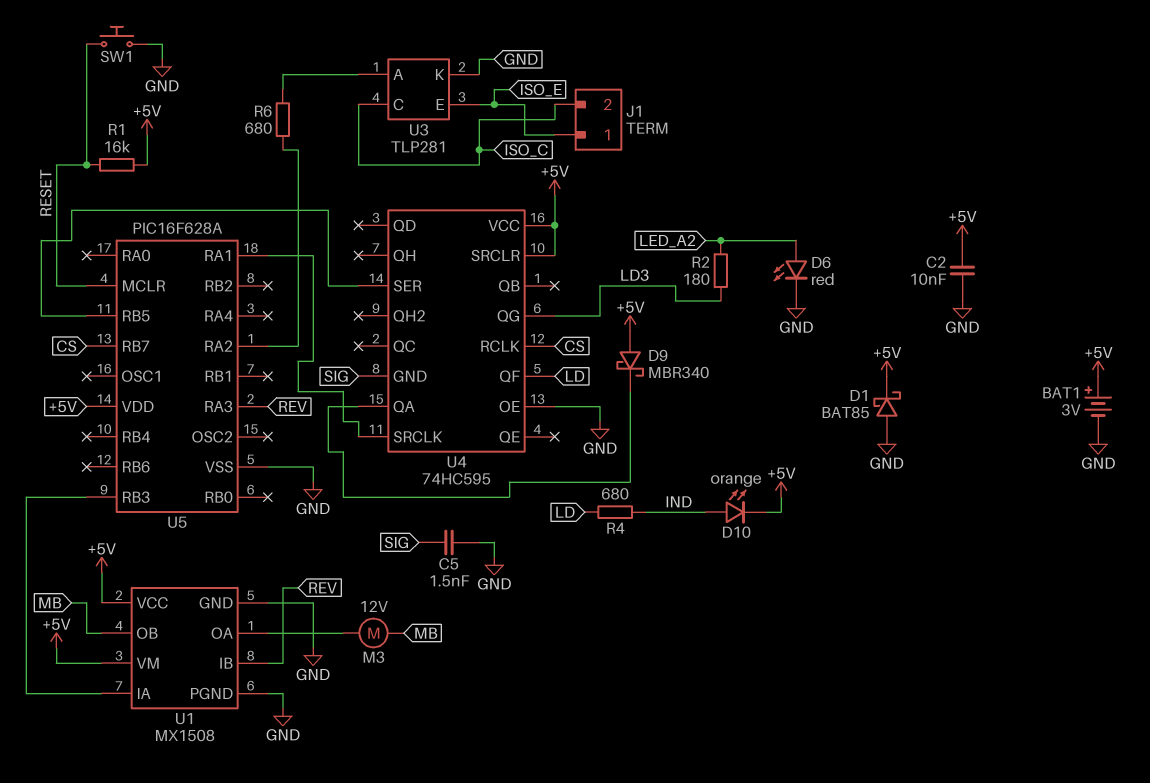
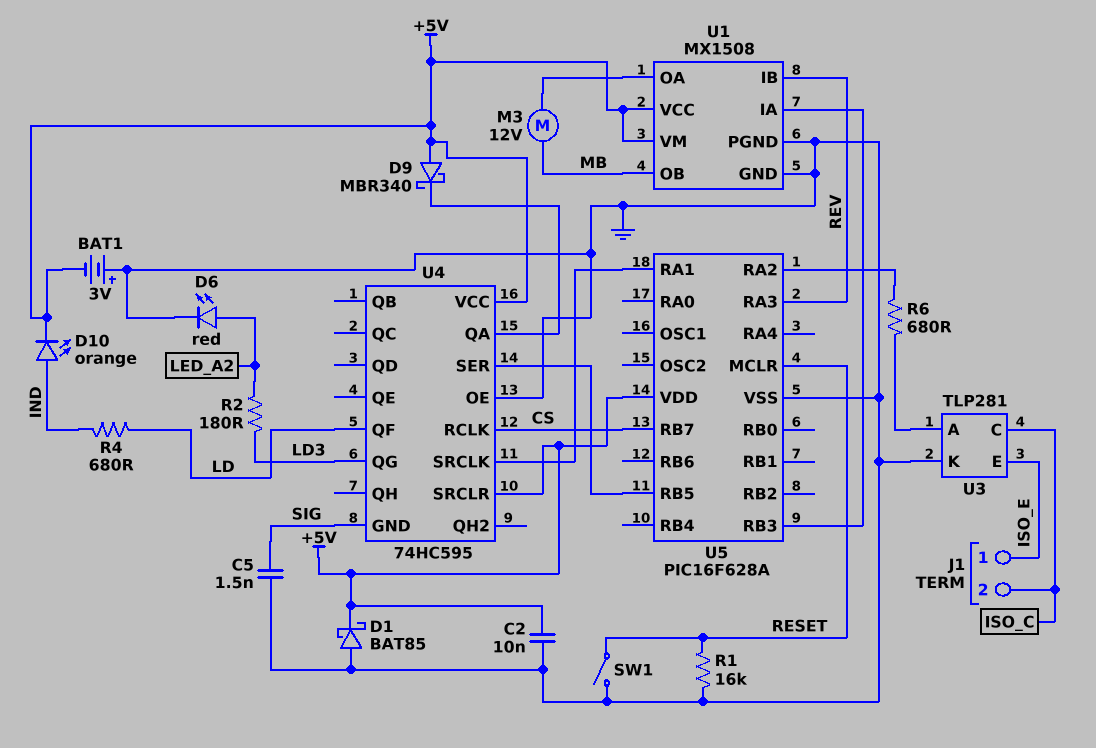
BAT1: 3V (plus +5V, minus GND) -> 3V (plus GND, minus +5V)
R1: 16k (+5V, RESET) -> 16k (GND, RESET)
SW1: button (GND, RESET) -> switch (GND, RESET)

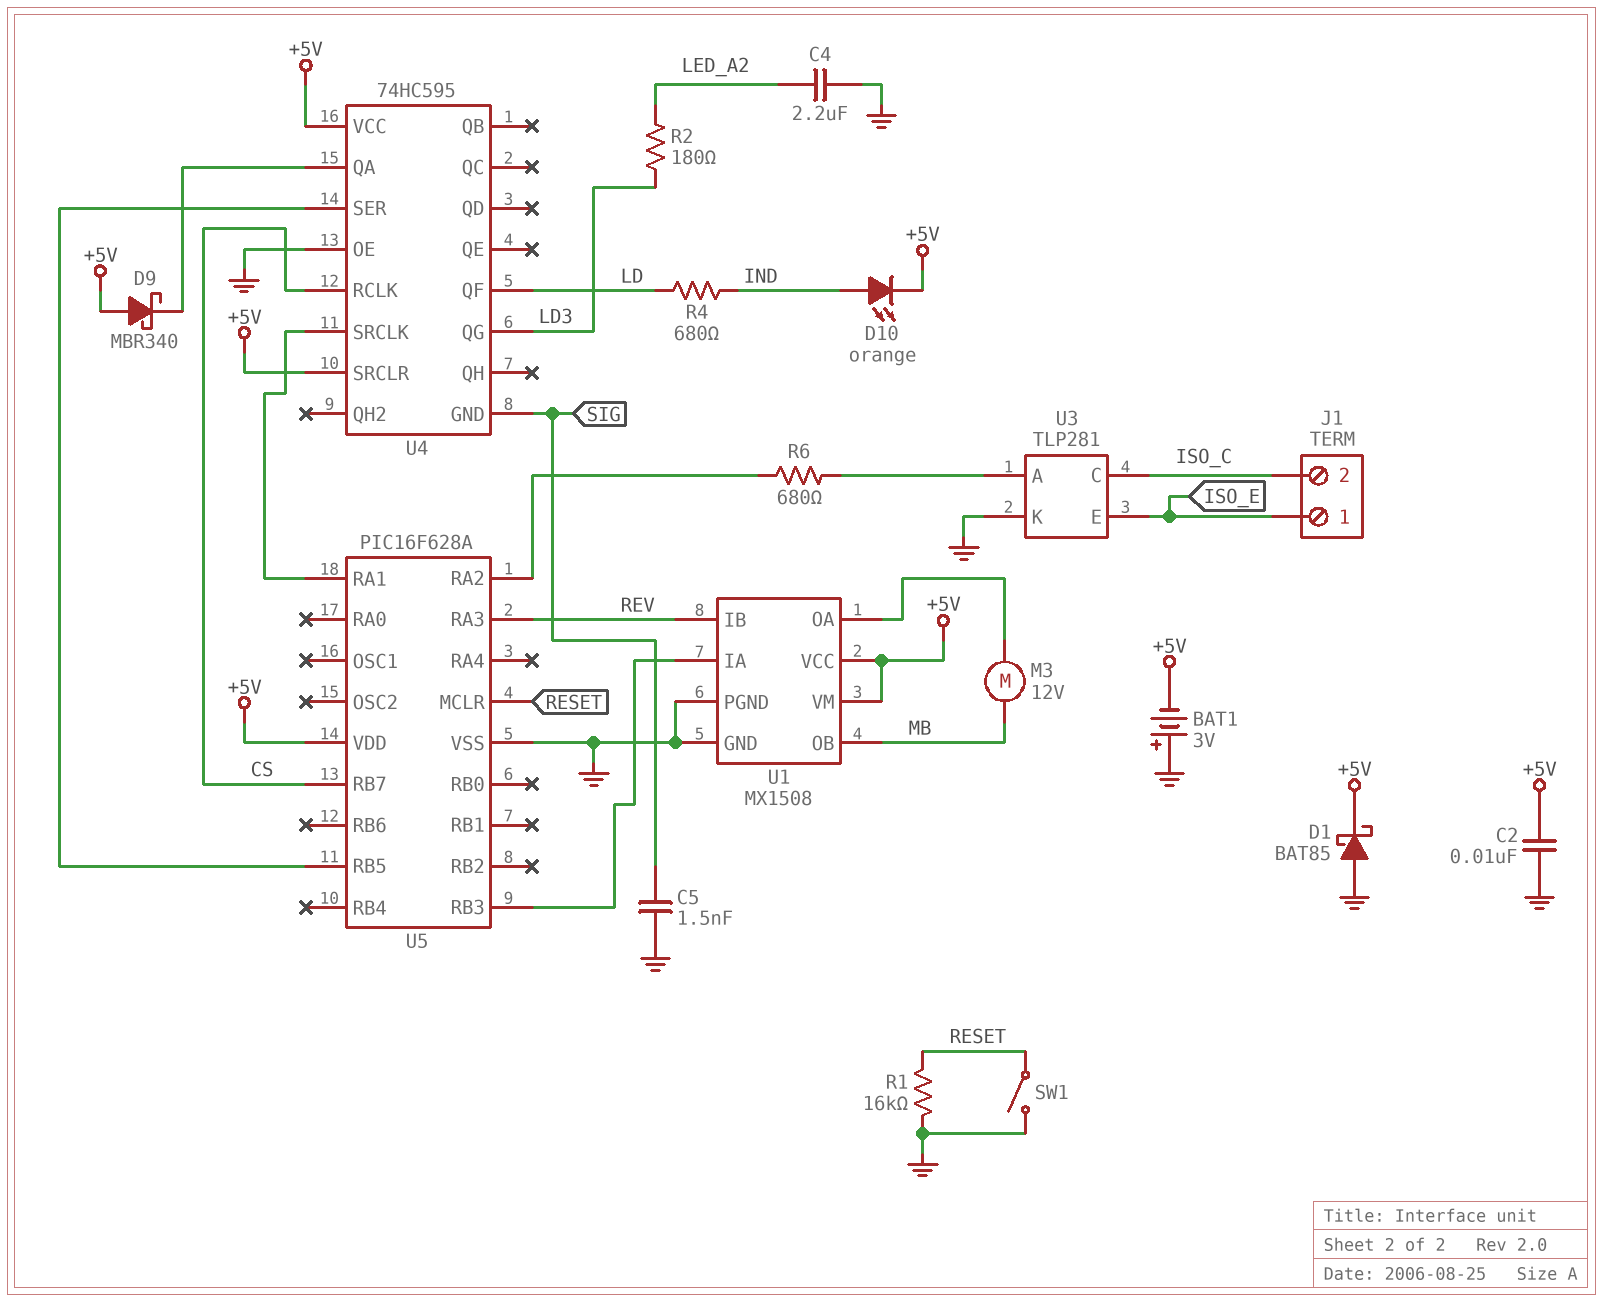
C4: none -> 2.2uF (GND, LED_A2)
D6: LED red (A LED_A2, K GND) -> none

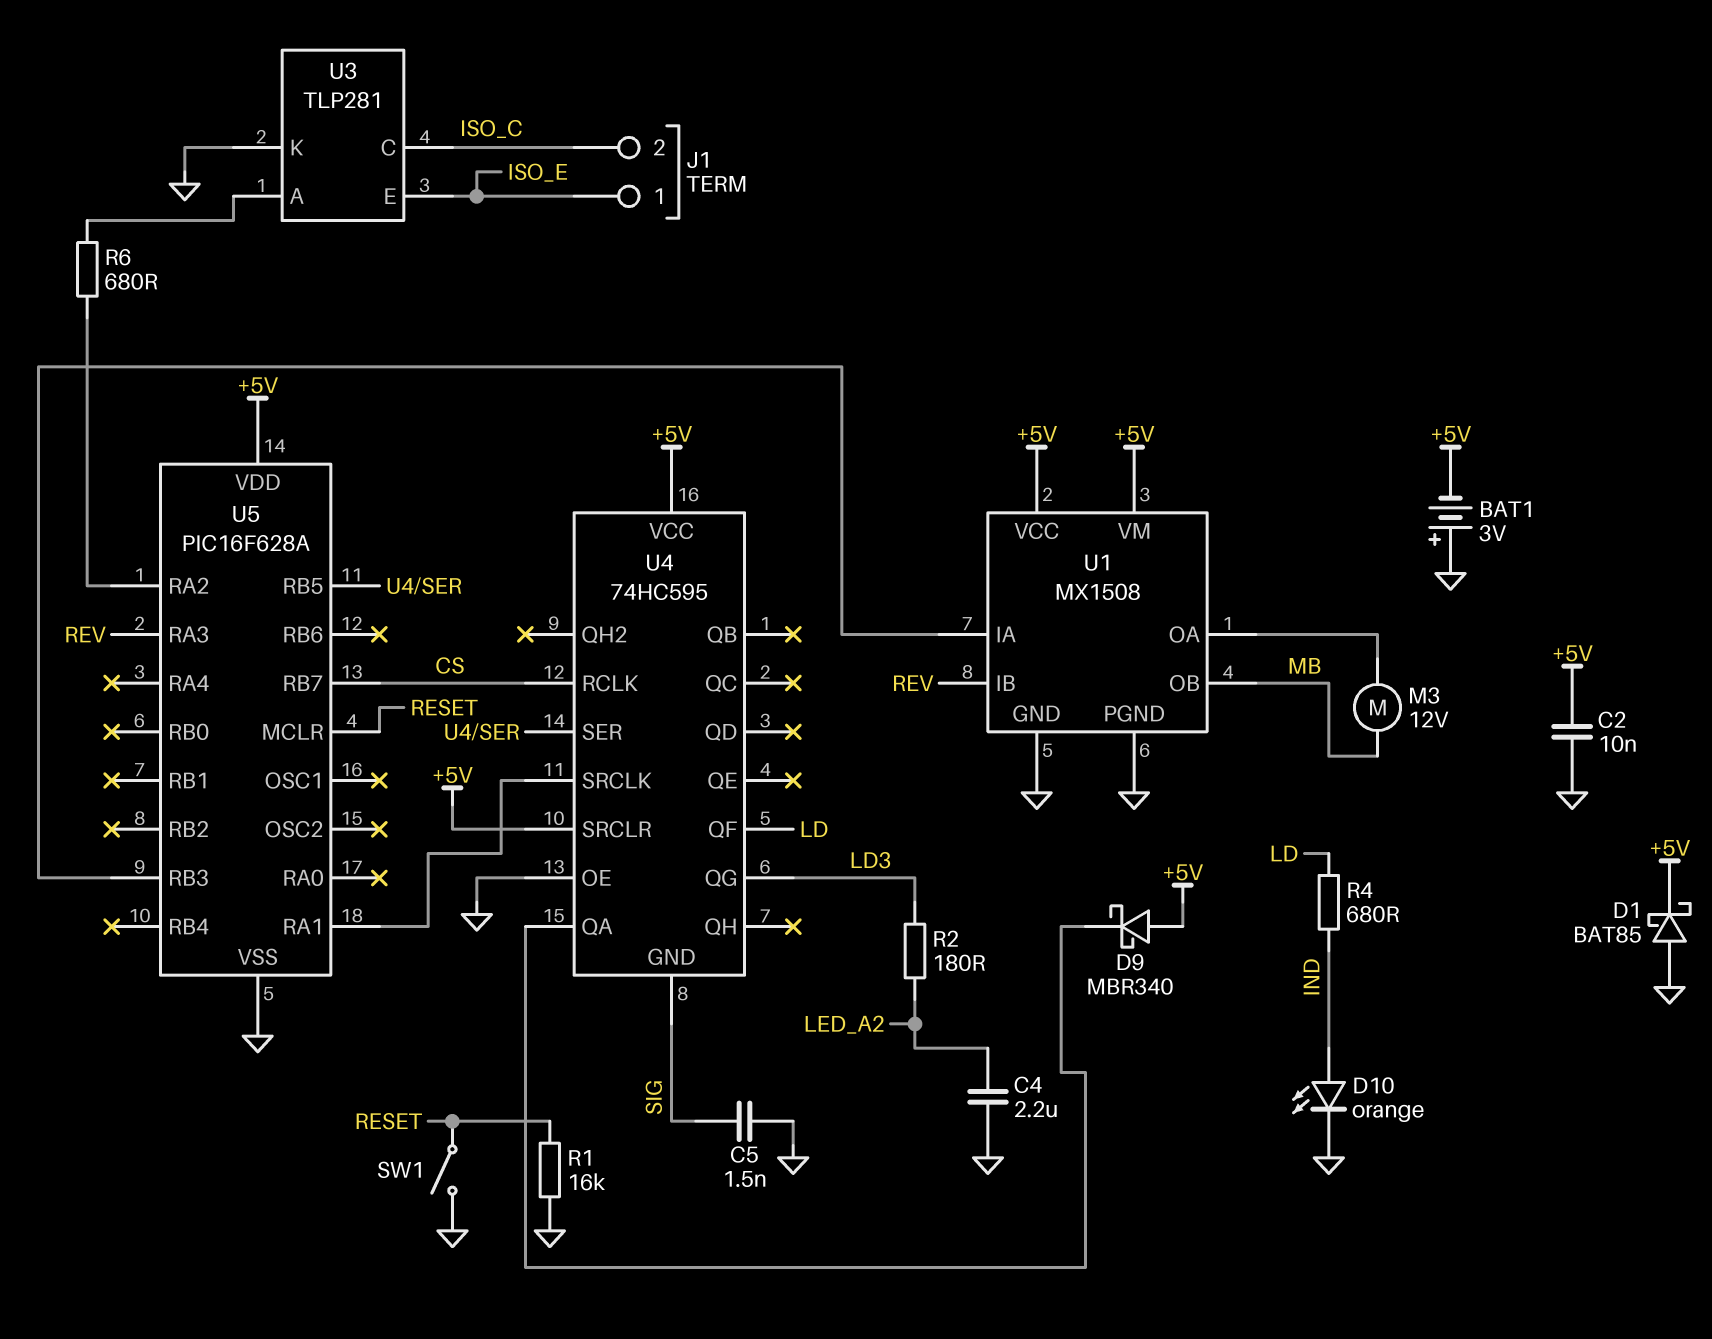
D10: LED orange (A IND, K +5V) -> LED orange (A IND, K GND)

